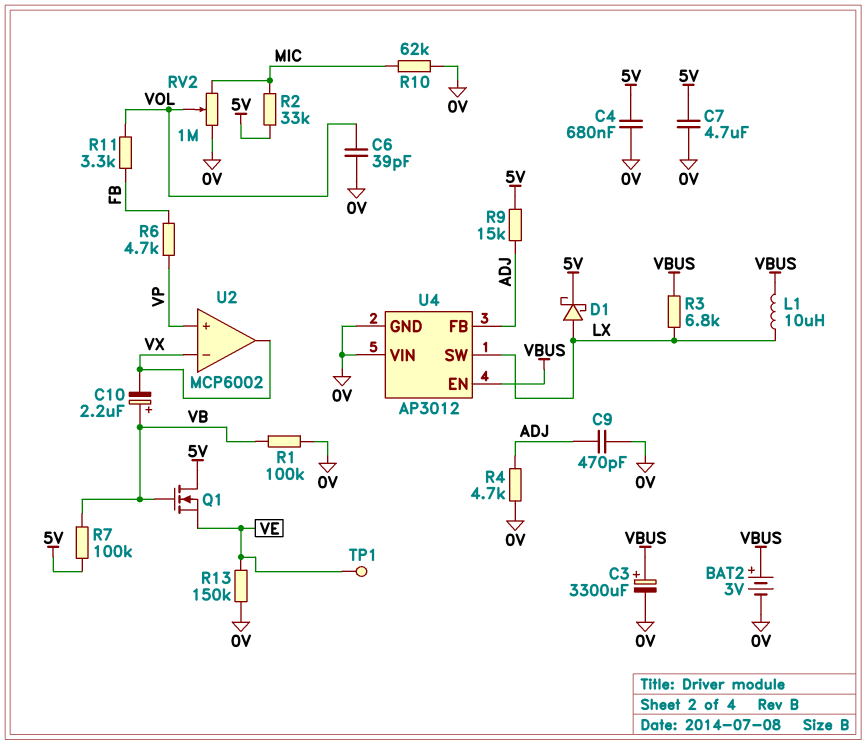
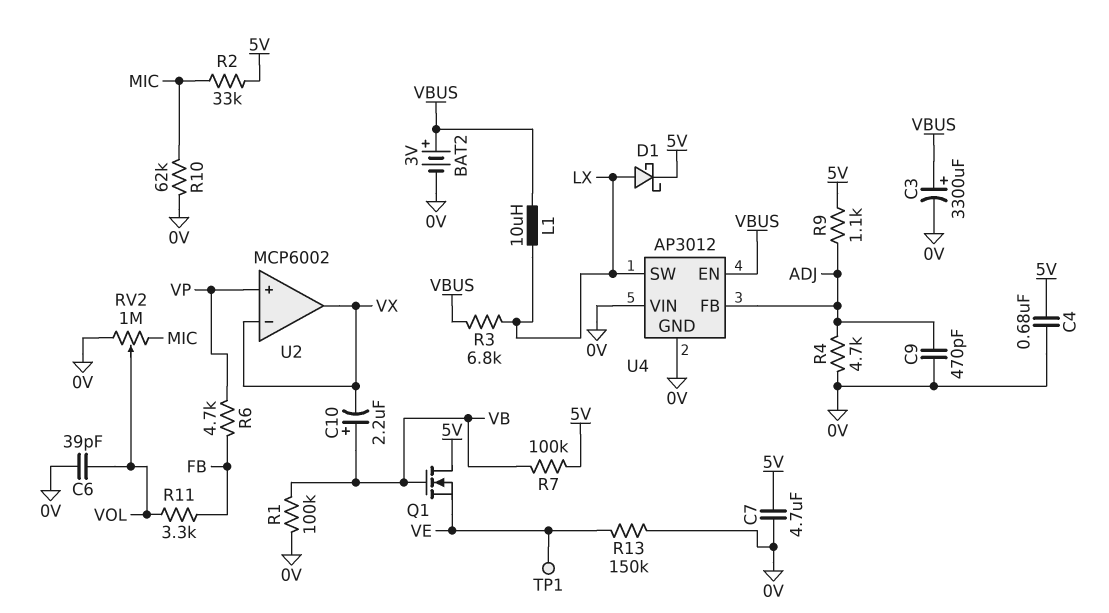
R9: 15k (5V, ADJ) -> 1.1k (5V, ADJ)

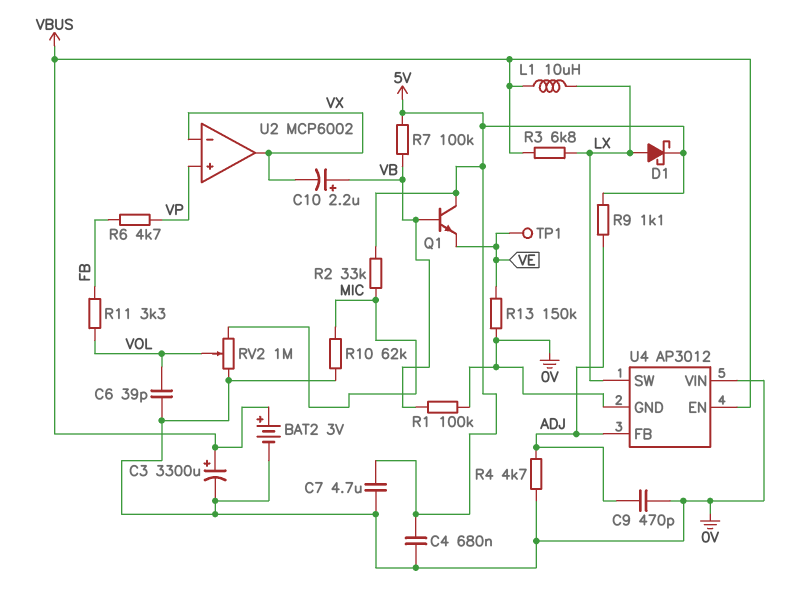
Q1: NMOS (G VB, D 5V, S VE) -> NPN (B VB, C 5V, E VE)

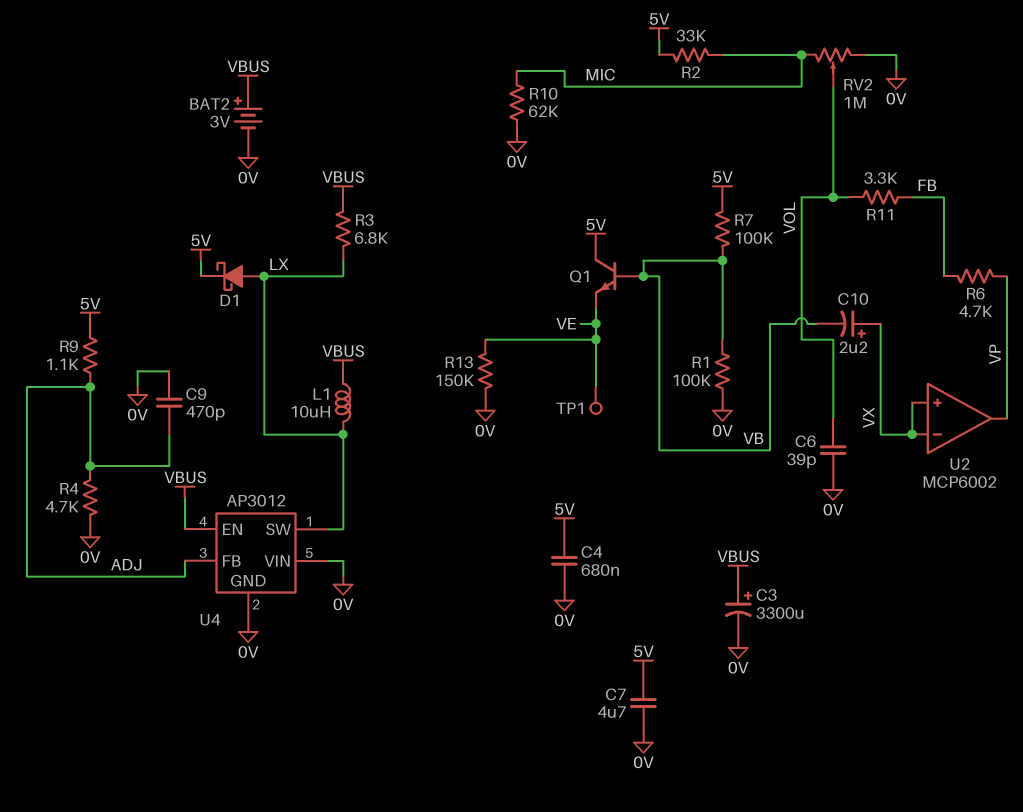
C10: 2.2uF (plus VB, minus VX) -> 2.2uF (plus VX, minus VB)
U2 pin in+: VP -> VX
U2 pin out: VX -> VP

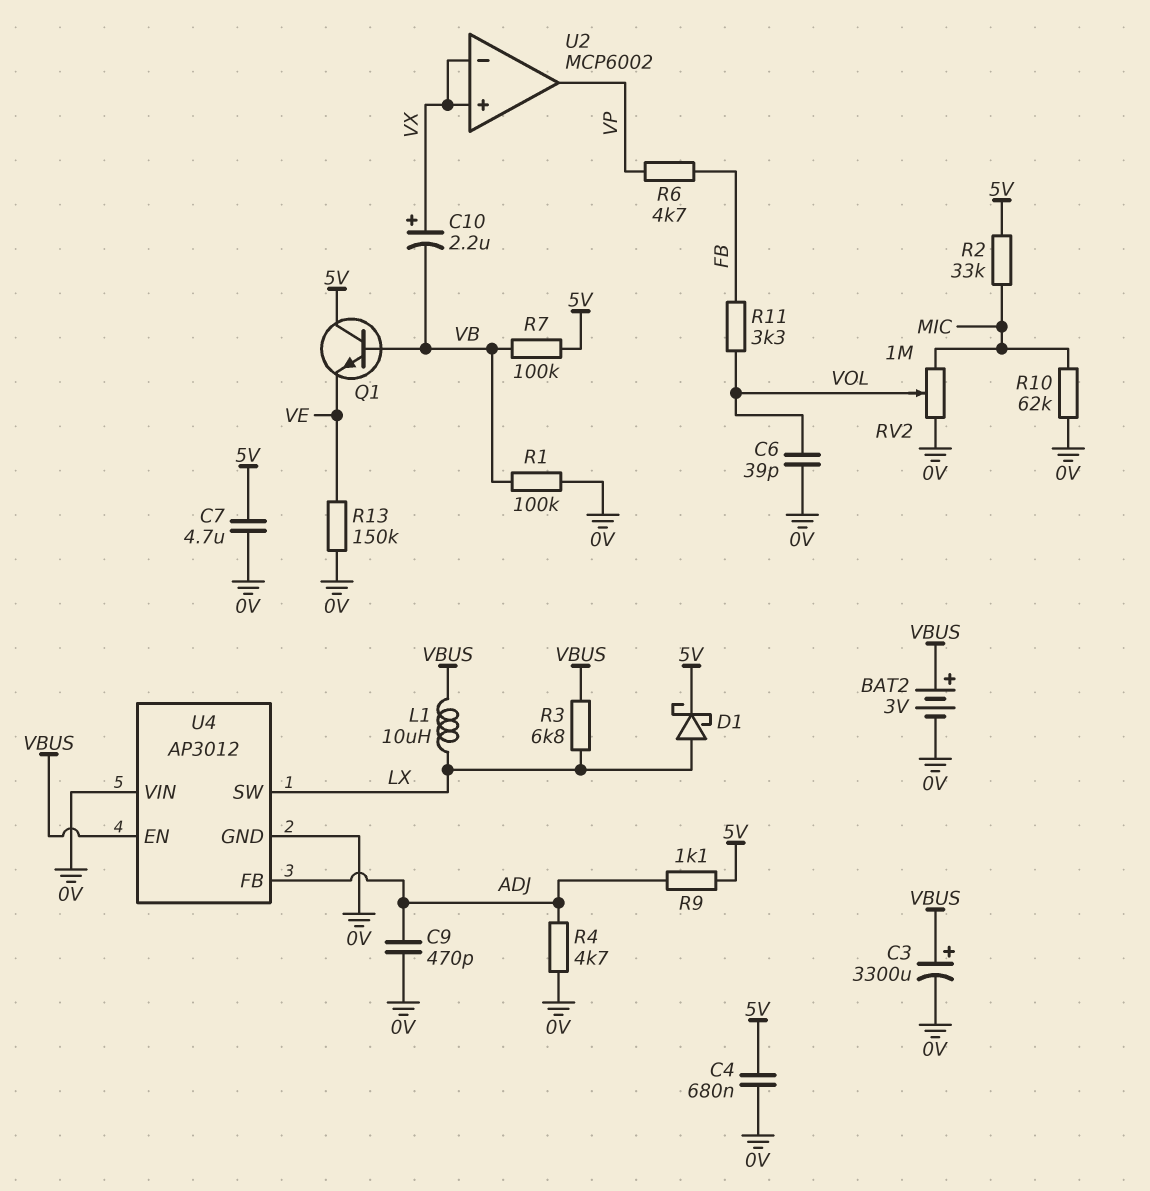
TP1: test point (VE) -> none

